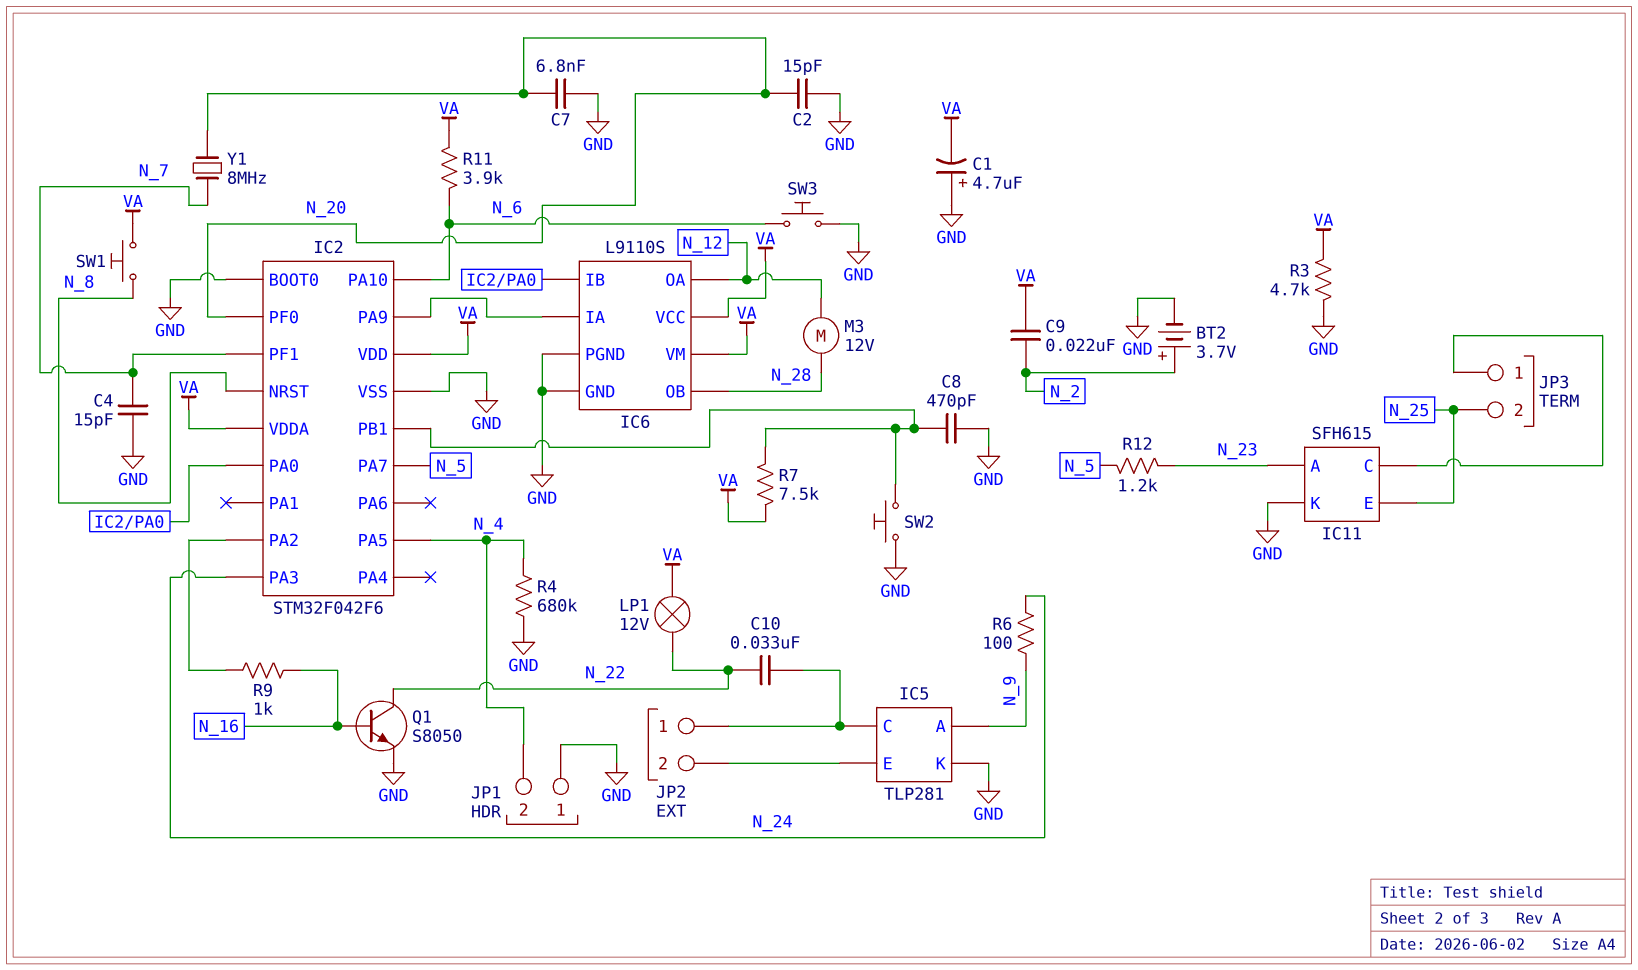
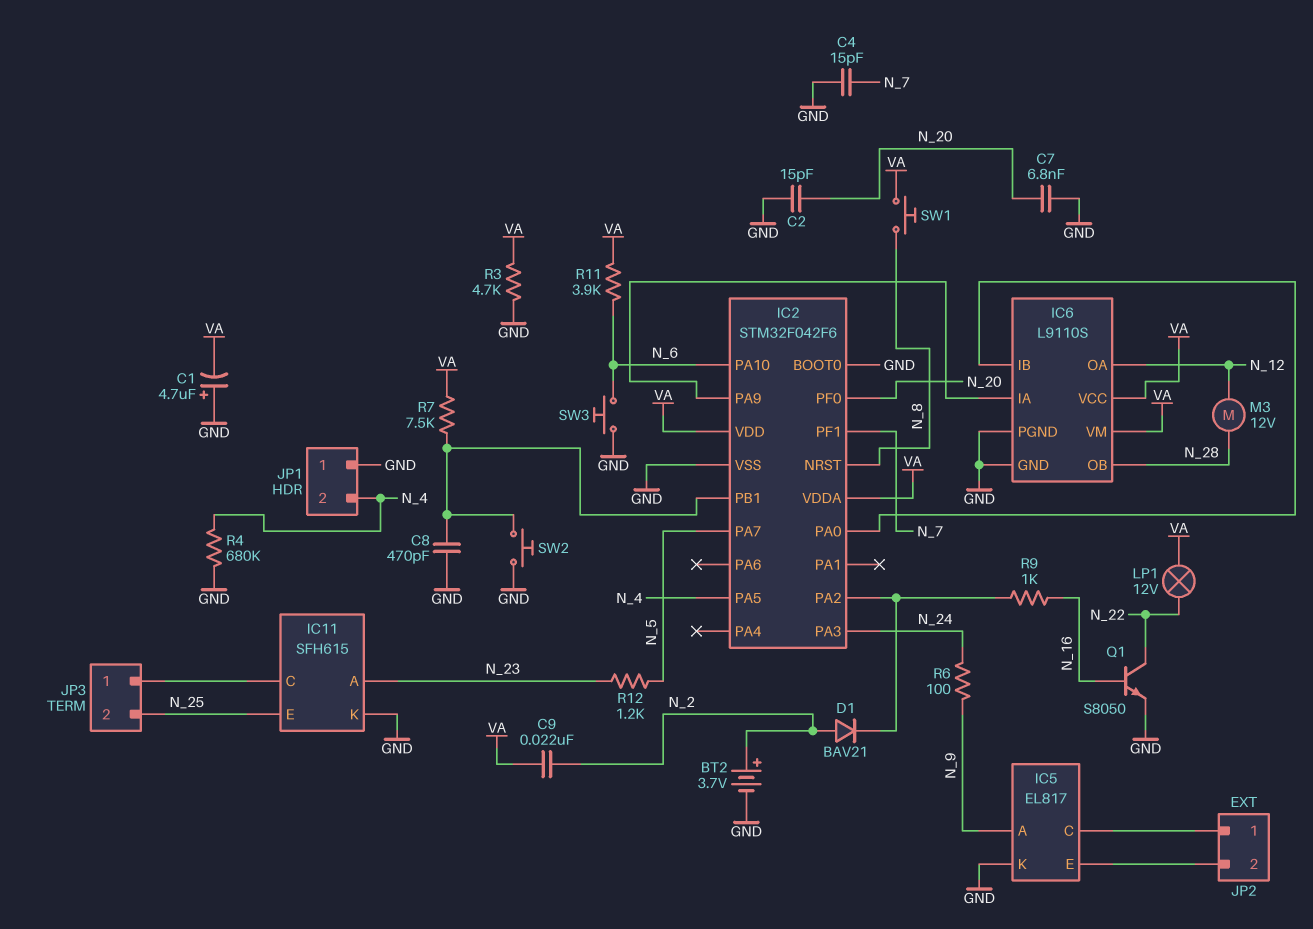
C10: 33nF (IC5/C, N_22) -> none
D1: none -> diode BAV21 (A N_2, K IC2/PA2)
IC5: TLP281 -> EL817
Y1: 8MHz (N_7, N_20) -> none

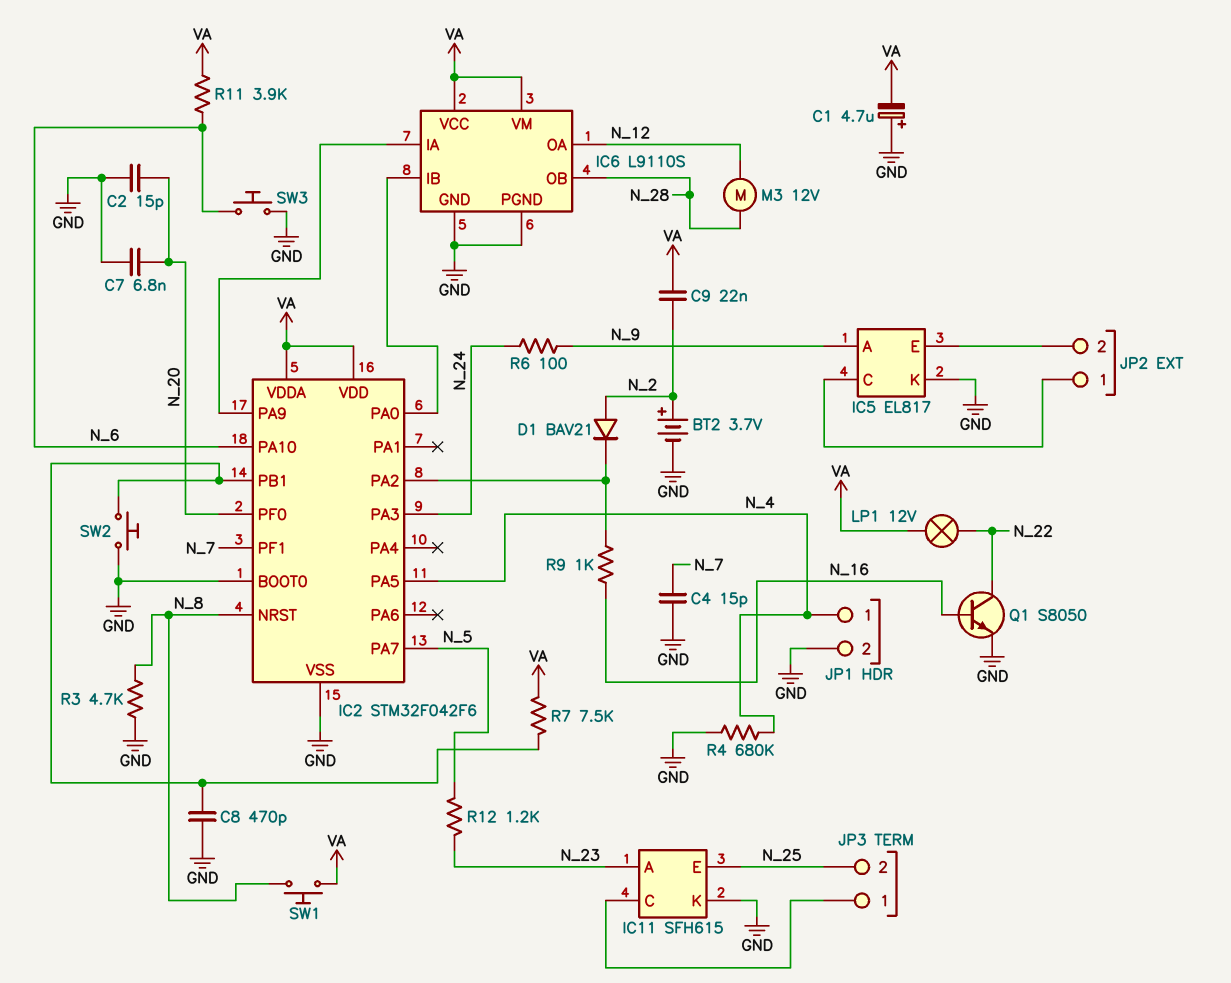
JP1 pin 1: GND -> N_4
JP1 pin 2: N_4 -> GND
R3: 4.7k (GND, VA) -> 4.7k (GND, N_8)

